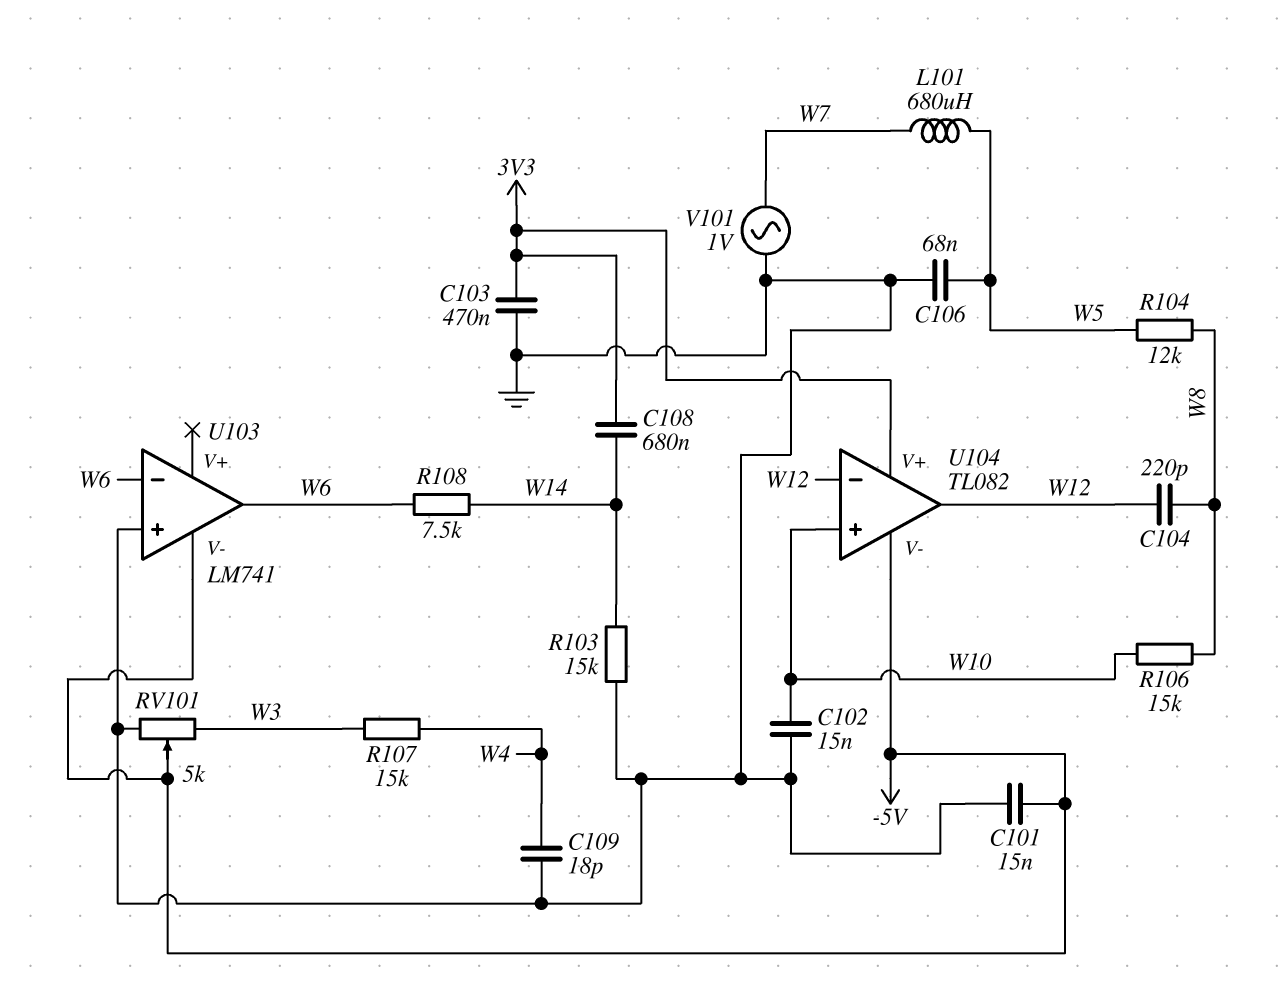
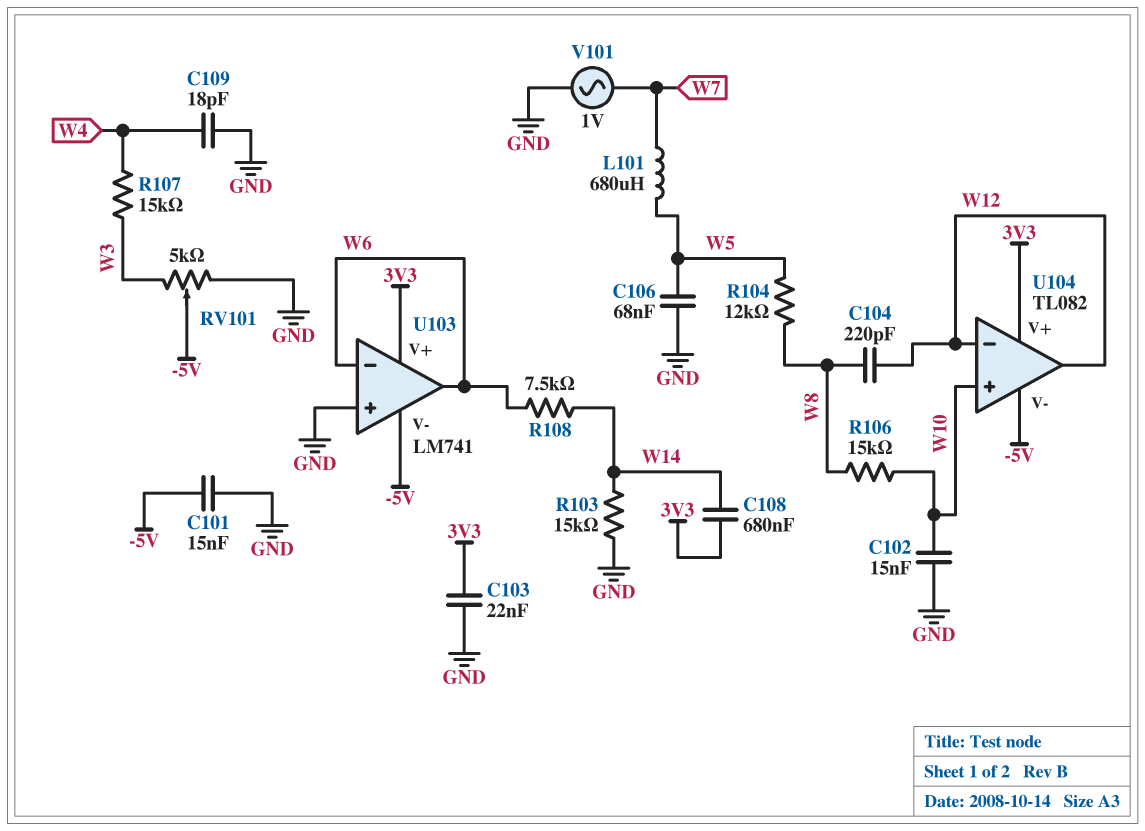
C103: 470nF (3V3, GND) -> 22nF (3V3, GND)
U103 pin V+: none -> 3V3

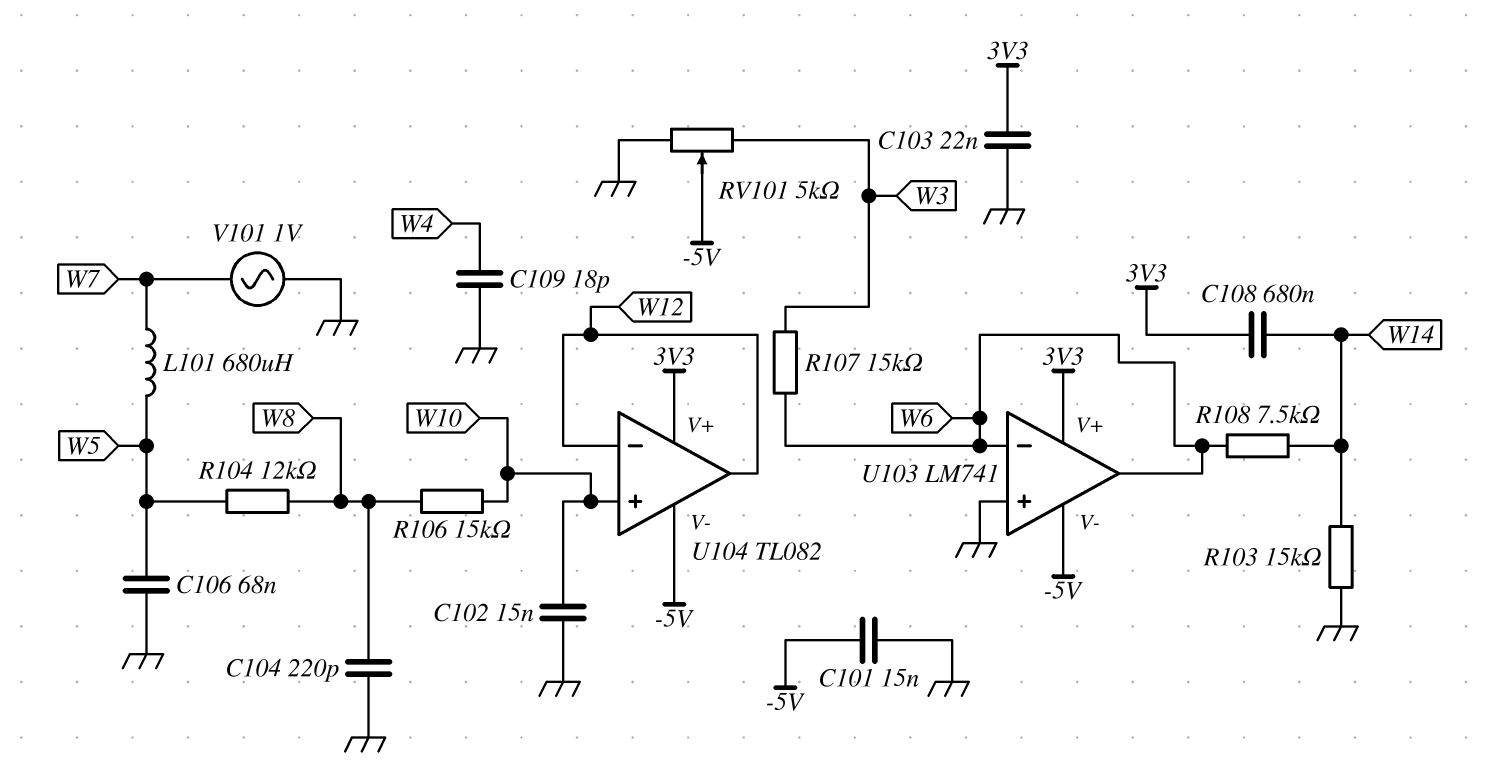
C104: 220pF (W8, W12) -> 220pF (GND, W8)
R107: 15k (W3, W4) -> 15k (W3, W6)

